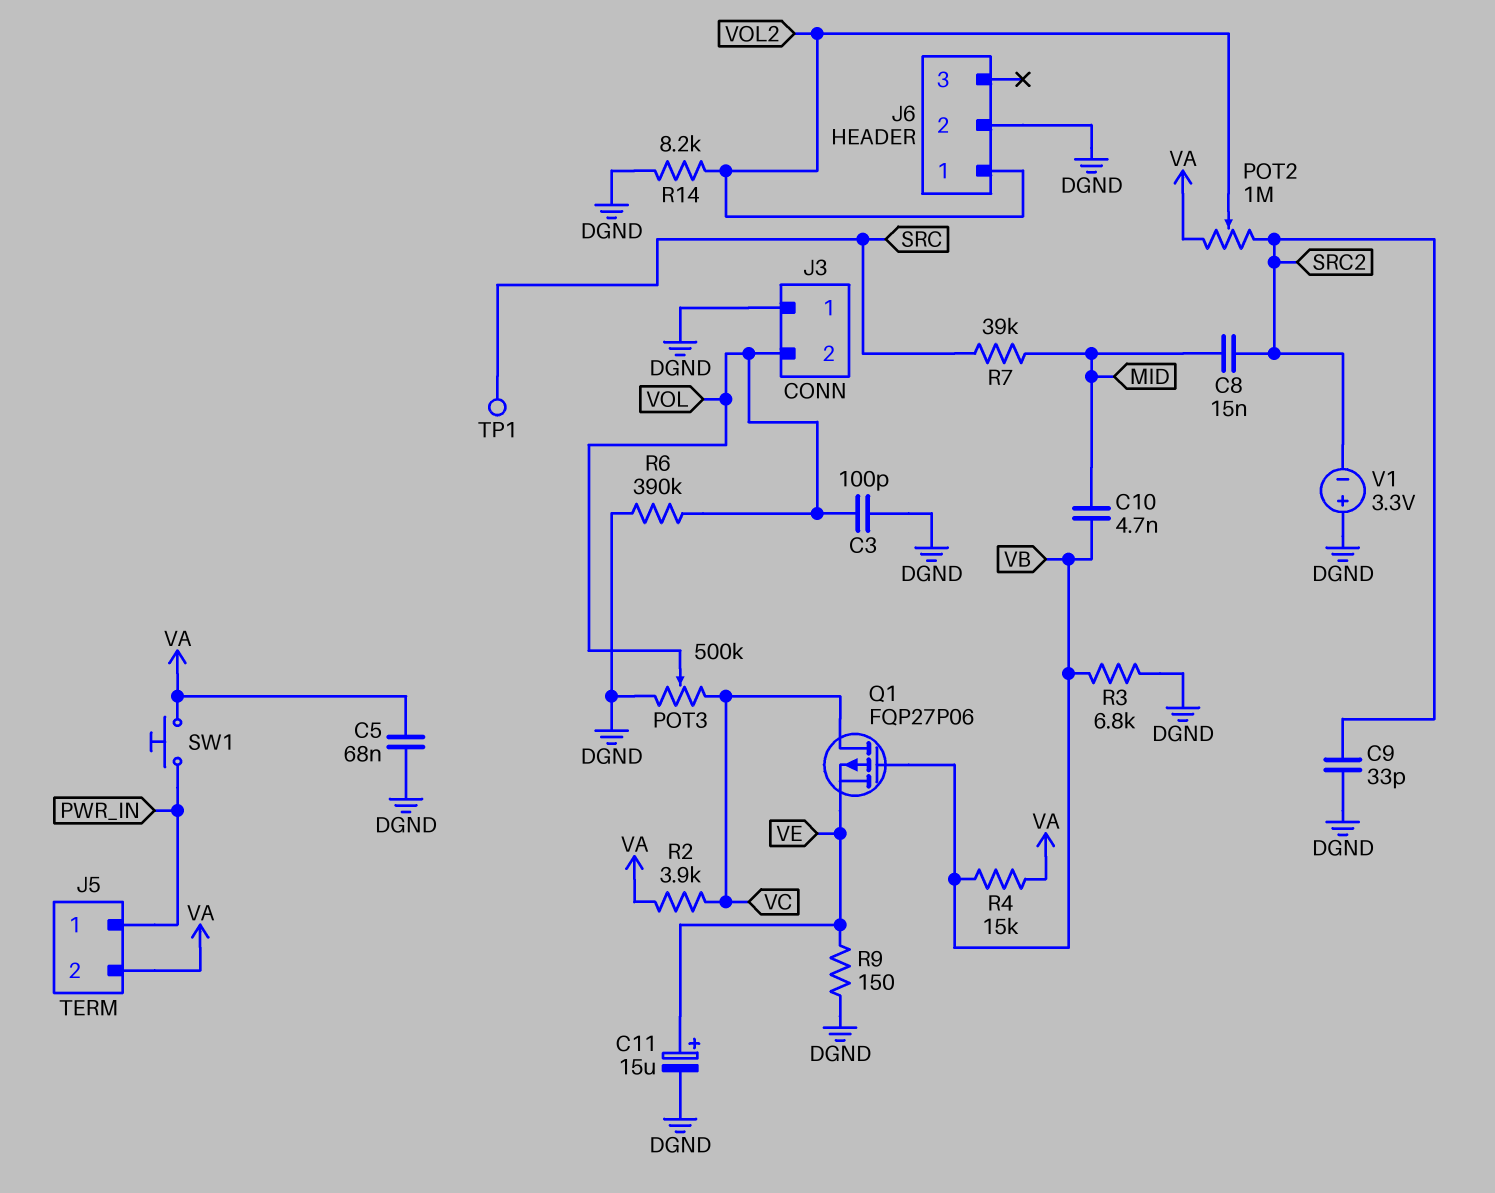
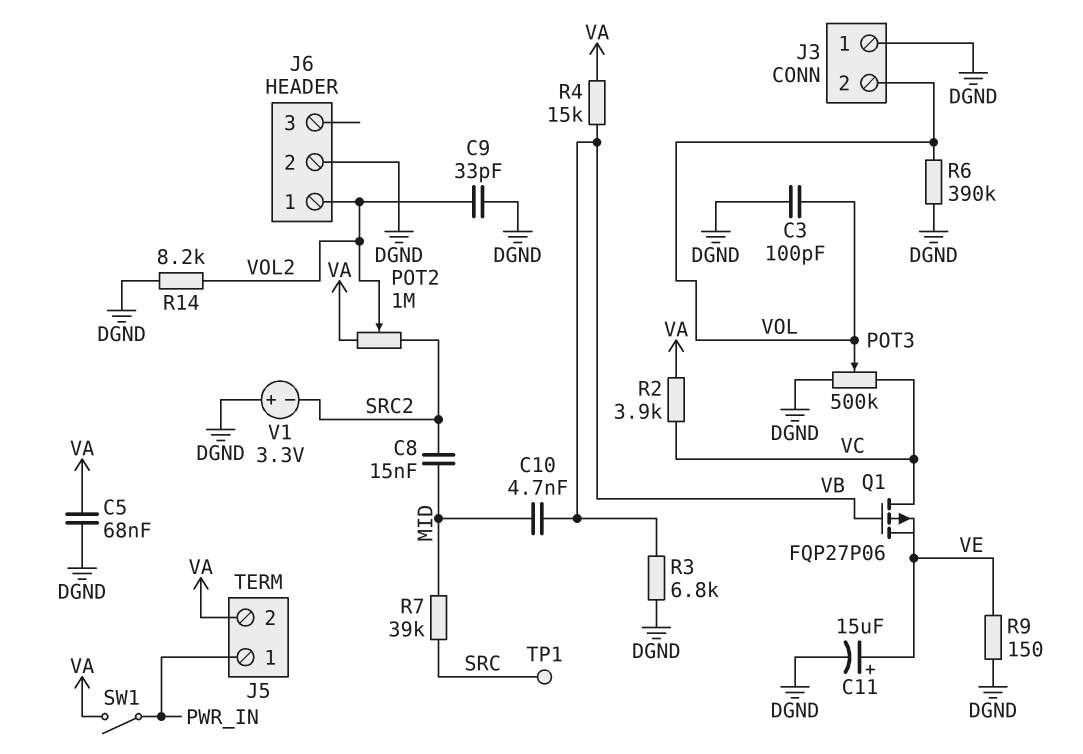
C9: 33pF (DGND, SRC2) -> 33pF (DGND, VOL2)
SW1: button (PWR_IN, VA) -> switch (PWR_IN, VA)

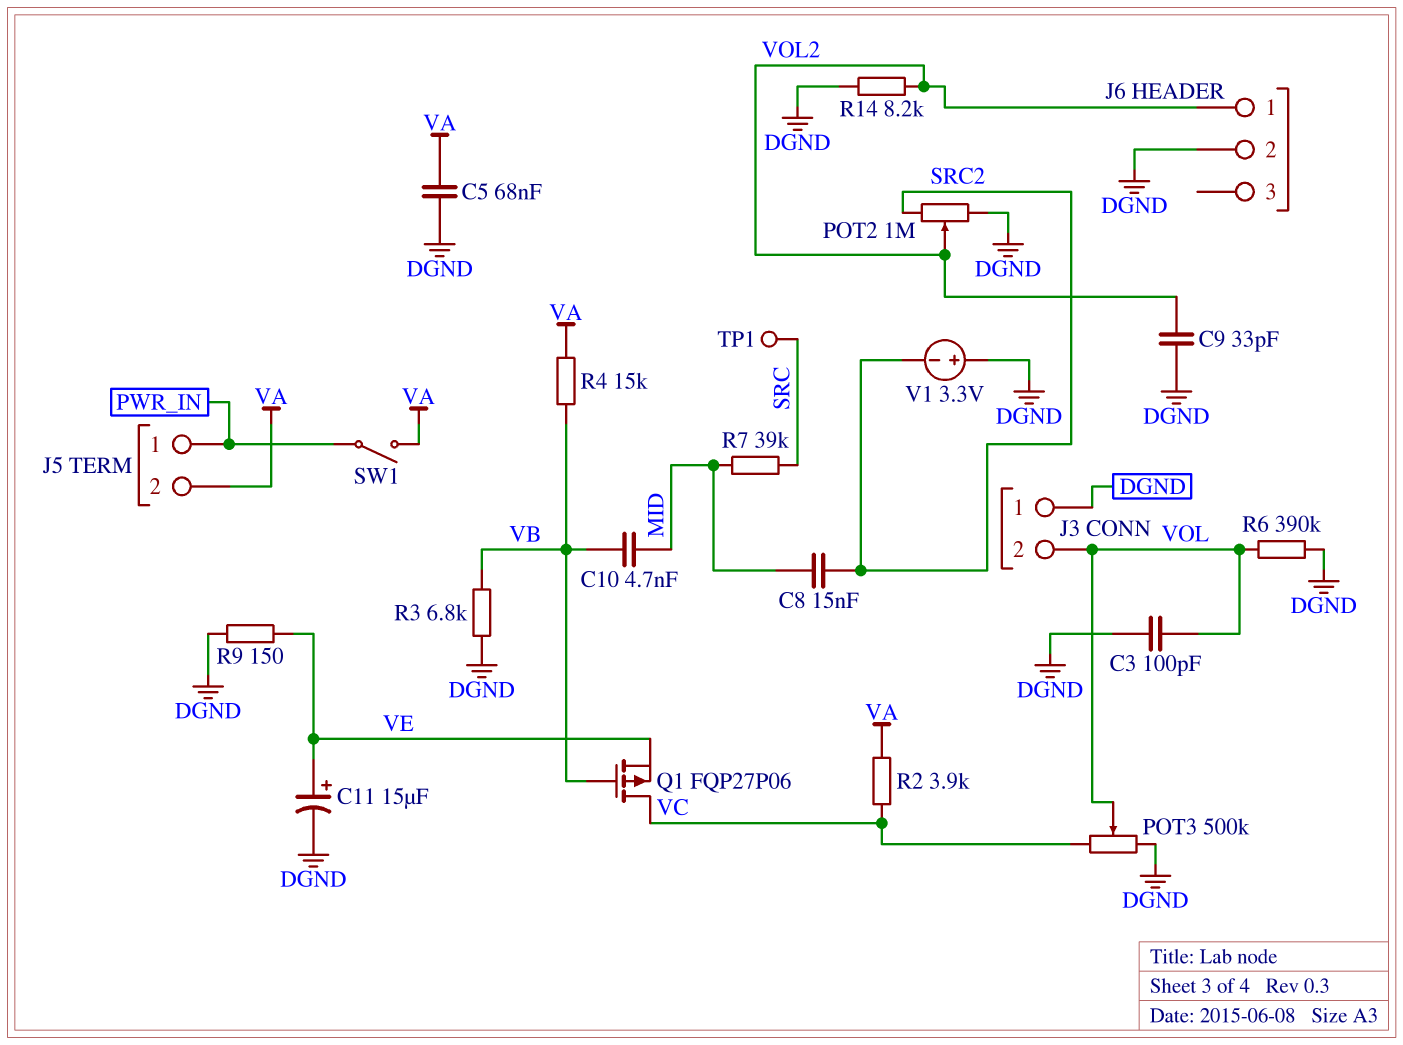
POT2: 1M (SRC2, VA, wiper VOL2) -> 1M (DGND, SRC2, wiper VOL2)

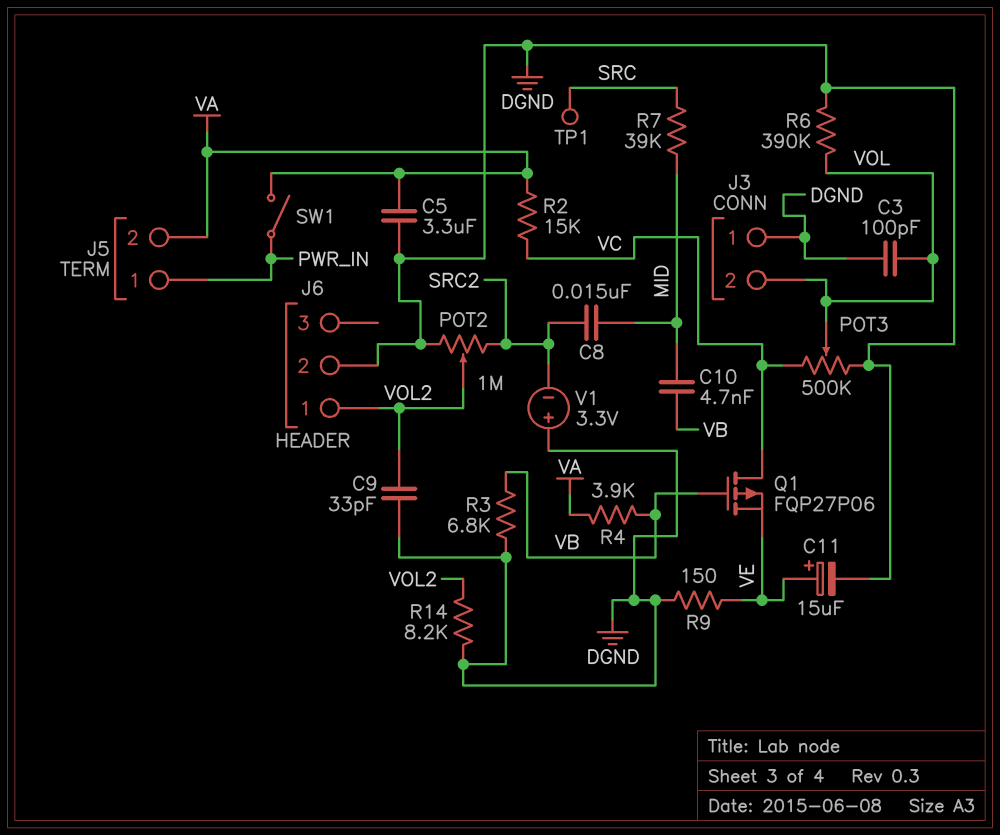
C5: 68nF (DGND, VA) -> 3.3uF (DGND, VA)
R2: 3.9k (VA, VC) -> 15k (VA, VC)
R4: 15k (VA, VB) -> 3.9k (VA, VB)

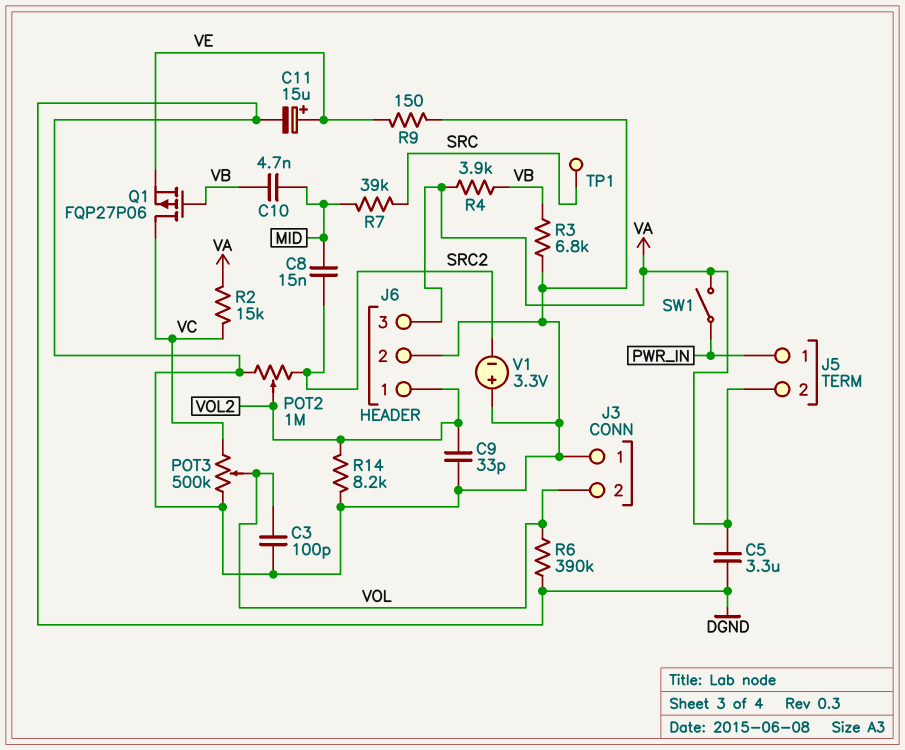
J6 pin 3: none -> VA

